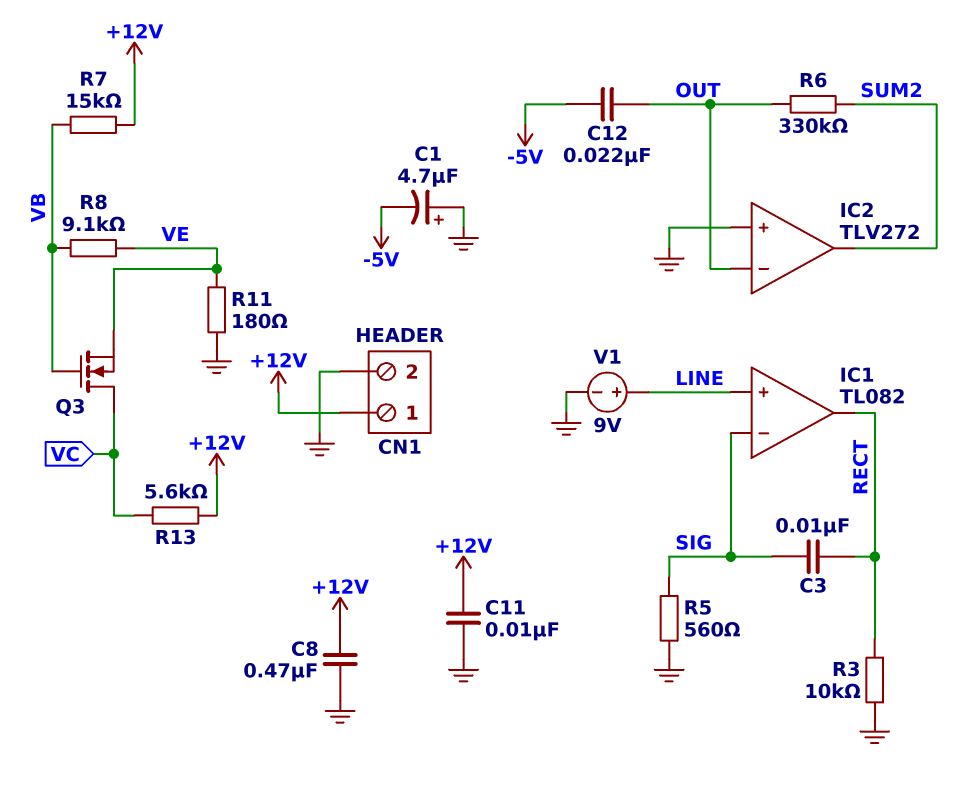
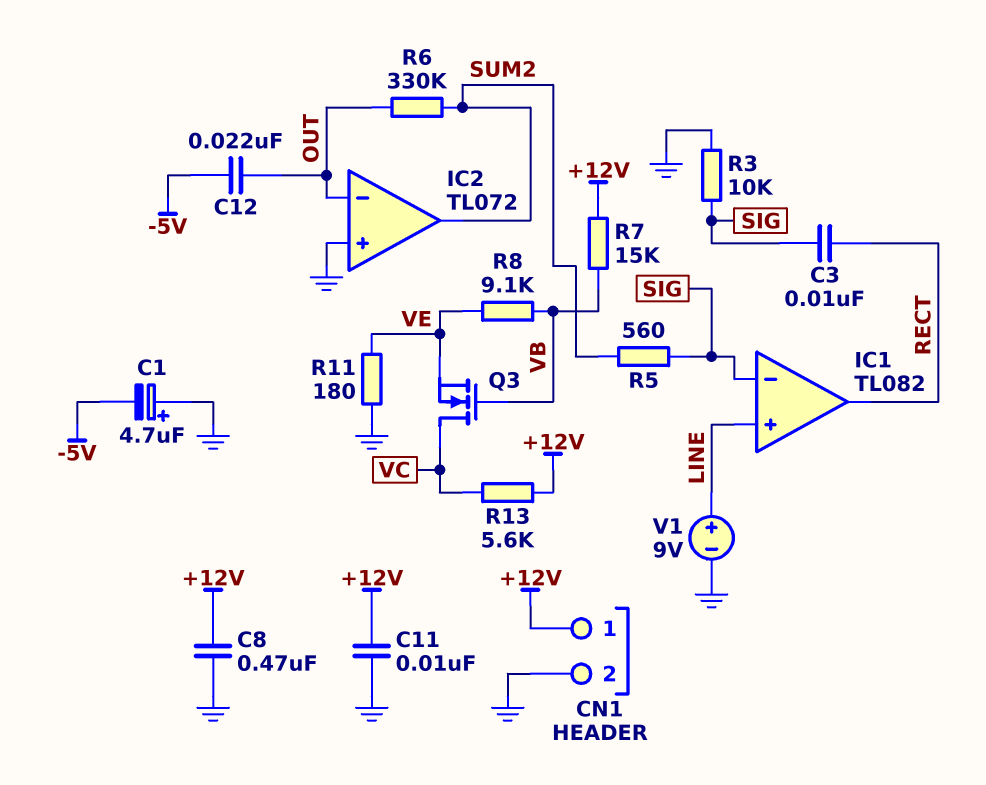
IC2: TLV272 -> TL072
R3: 10k (GND, RECT) -> 10k (GND, SIG)
R5: 560 (GND, SIG) -> 560 (SIG, SUM2)

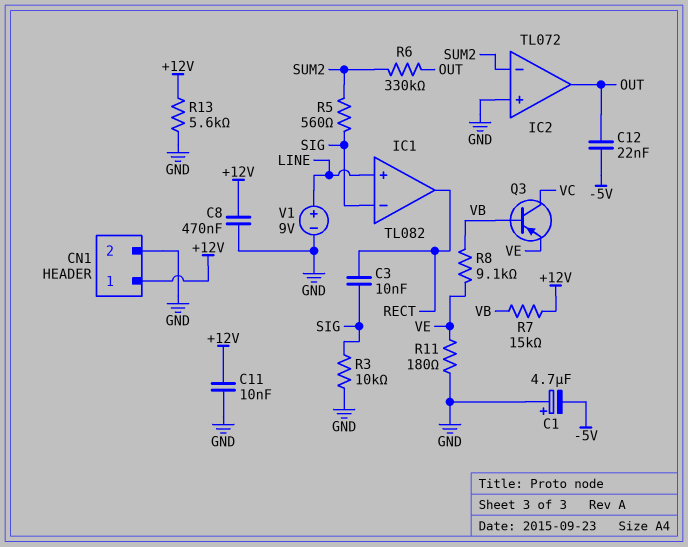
IC2 pin in-: OUT -> SUM2
IC2 pin out: SUM2 -> OUT
Q3: NMOS (G VB, D VC, S VE) -> PNP (B VB, C VC, E VE)
R13: 5.6k (+12V, VC) -> 5.6k (+12V, GND)

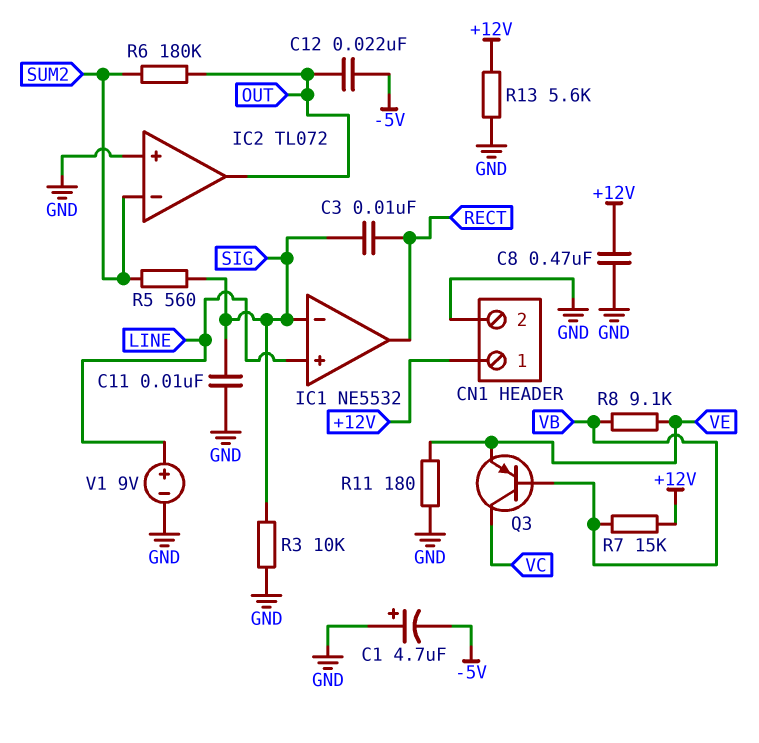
C11: 10nF (+12V, GND) -> 10nF (GND, SIG)
IC1: TL082 -> NE5532
R6: 330k (OUT, SUM2) -> 180k (OUT, SUM2)

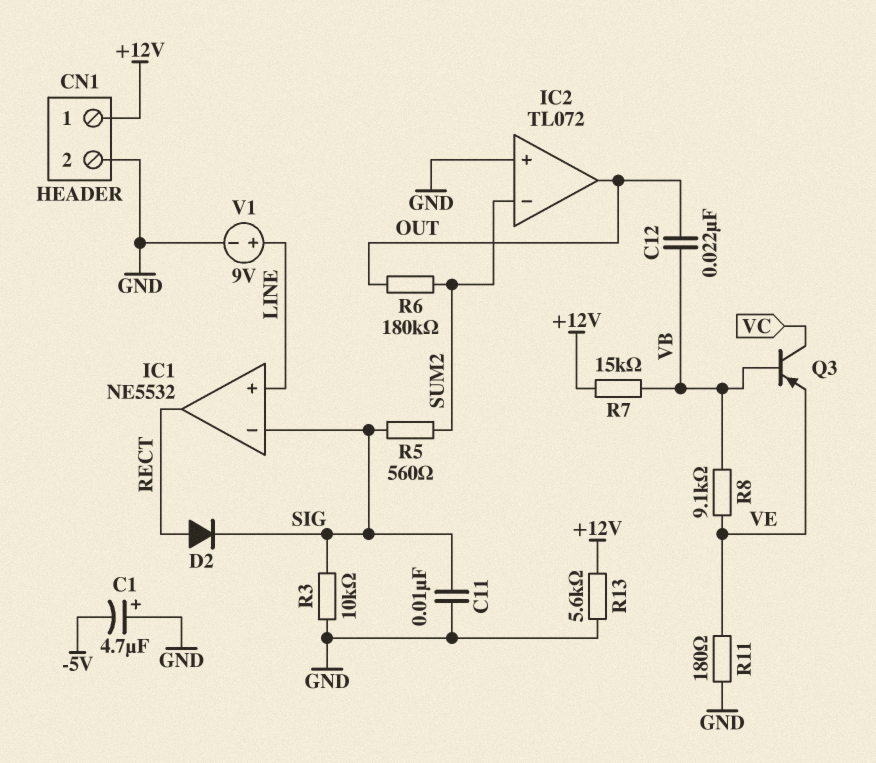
C3: 10nF (RECT, SIG) -> none
C8: 470nF (+12V, GND) -> none
C12: 22nF (-5V, OUT) -> 22nF (OUT, VB)
D2: none -> diode (A RECT, K SIG)

